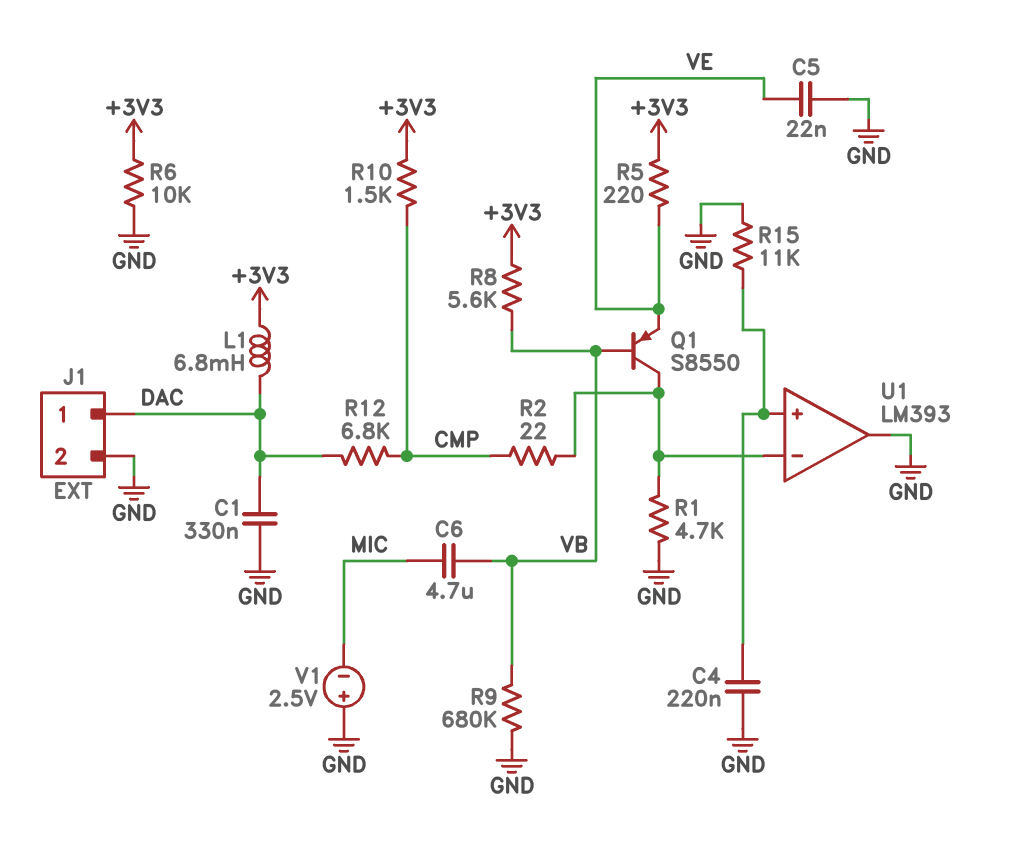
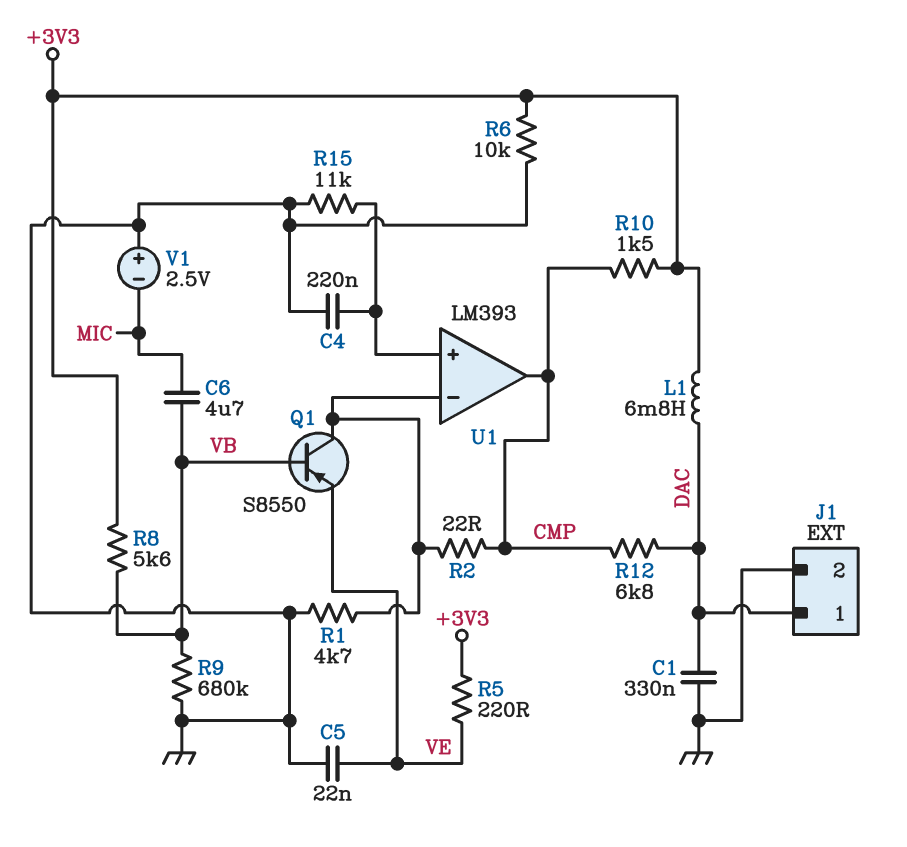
U1 pin out: GND -> CMP

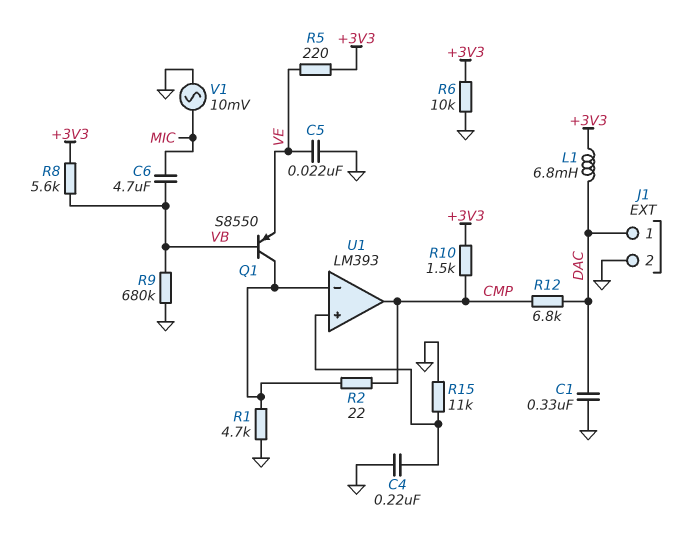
V1: 2.5V (plus GND, minus MIC) -> AC 10mV (GND, MIC)

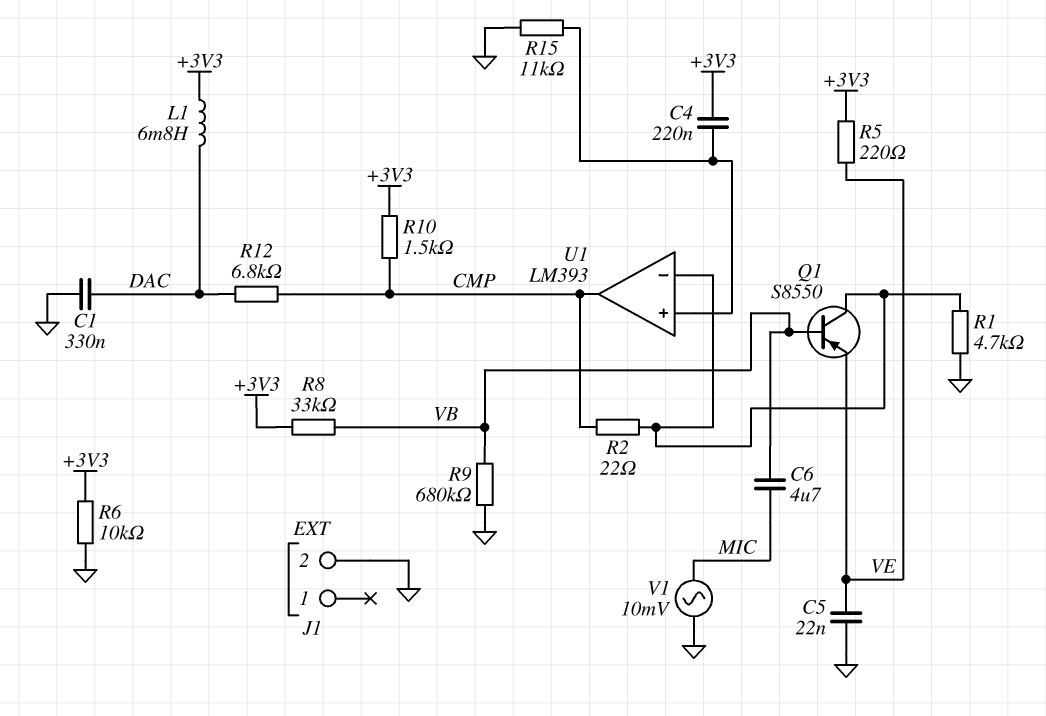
C4: 220nF (GND, U1/in+) -> 220nF (+3V3, U1/in+)
J1 pin 1: DAC -> none
R8: 5.6k (+3V3, VB) -> 33k (+3V3, VB)

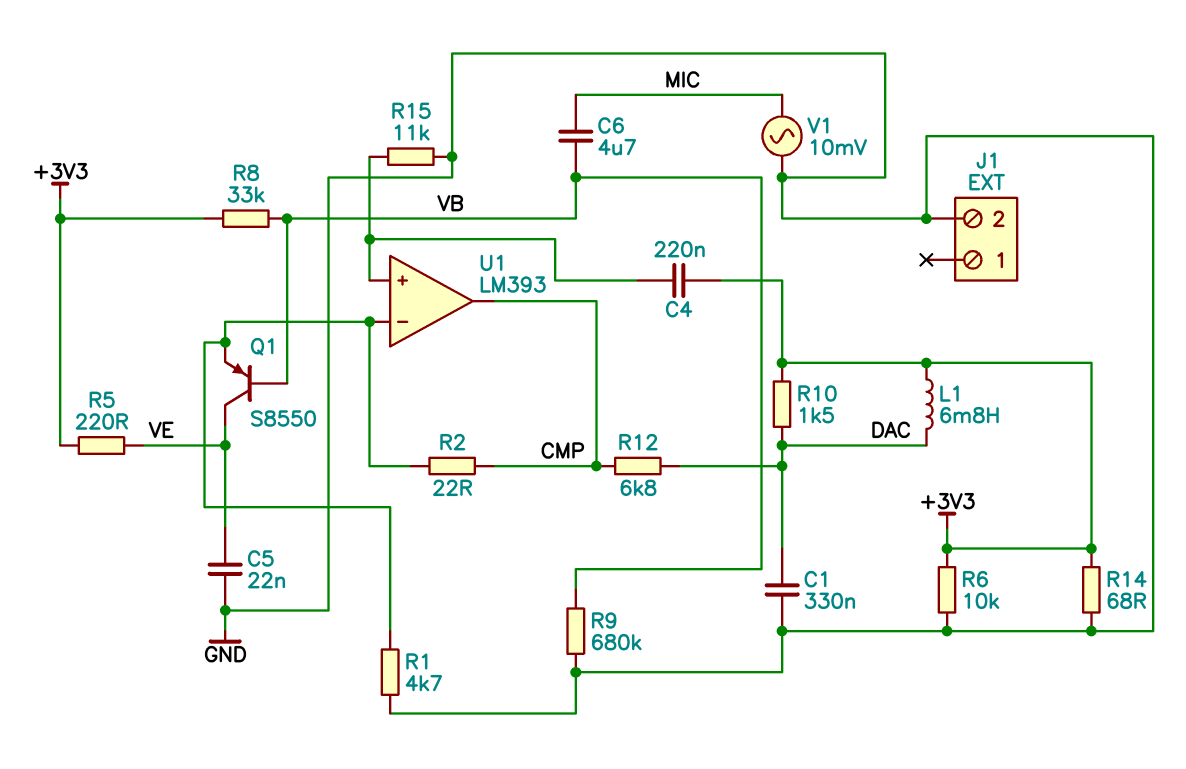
Q1: PNP S8550 (B VB, C U1/in-, E VE) -> PNP S8550 (B VB, C VE, E U1/in-)
R10: 1.5k (+3V3, CMP) -> 1.5k (+3V3, DAC)
R14: none -> 68 (+3V3, GND)

